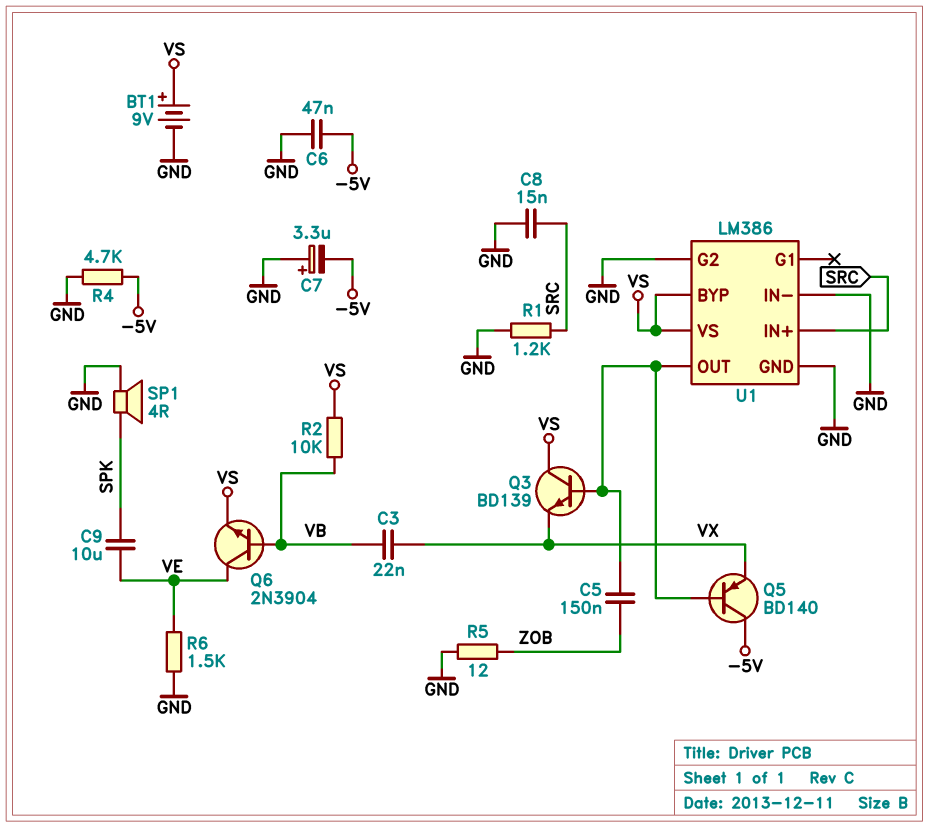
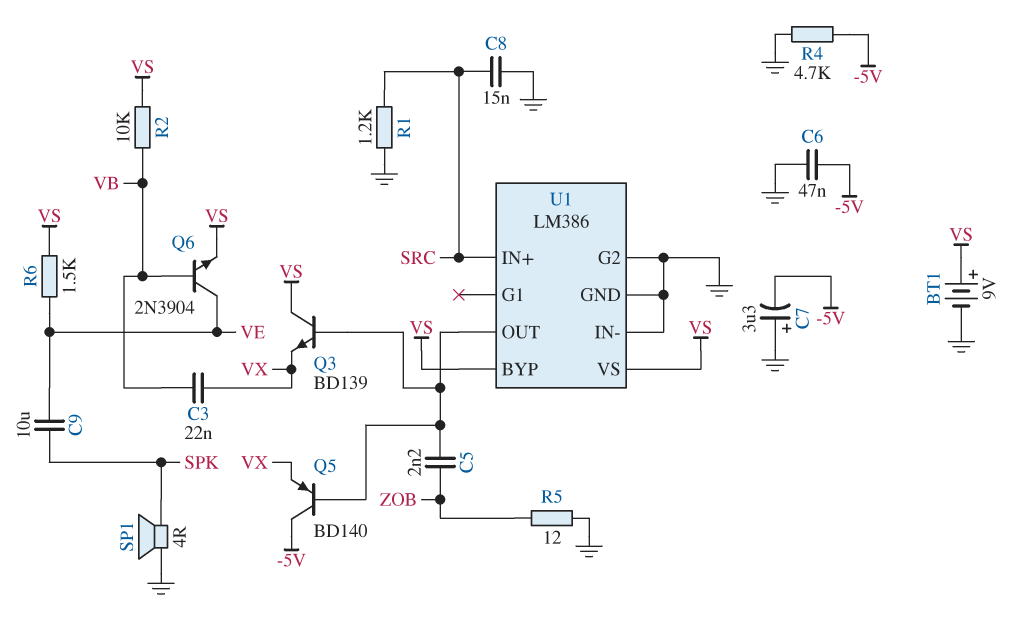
C5: 150nF (U1/OUT, ZOB) -> 2.2nF (U1/OUT, ZOB)
R6: 1.5k (GND, VE) -> 1.5k (VE, VS)

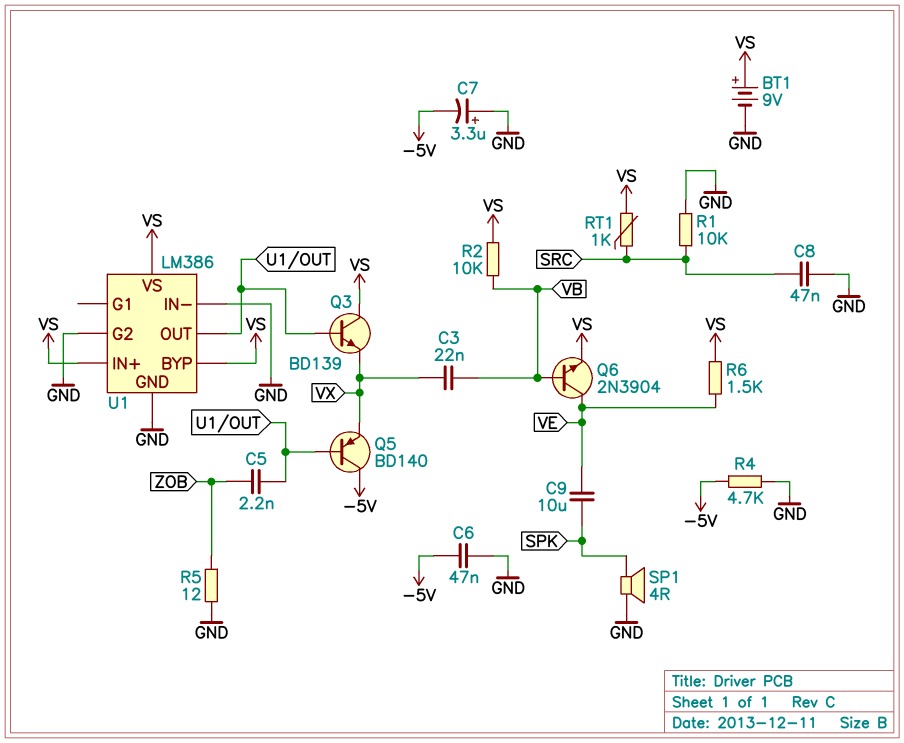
C8: 15nF (GND, SRC) -> 47nF (GND, SRC)
R1: 1.2k (GND, SRC) -> 10k (GND, SRC)
RT1: none -> 1k (SRC, VS)
U1 pin IN+: SRC -> VS

